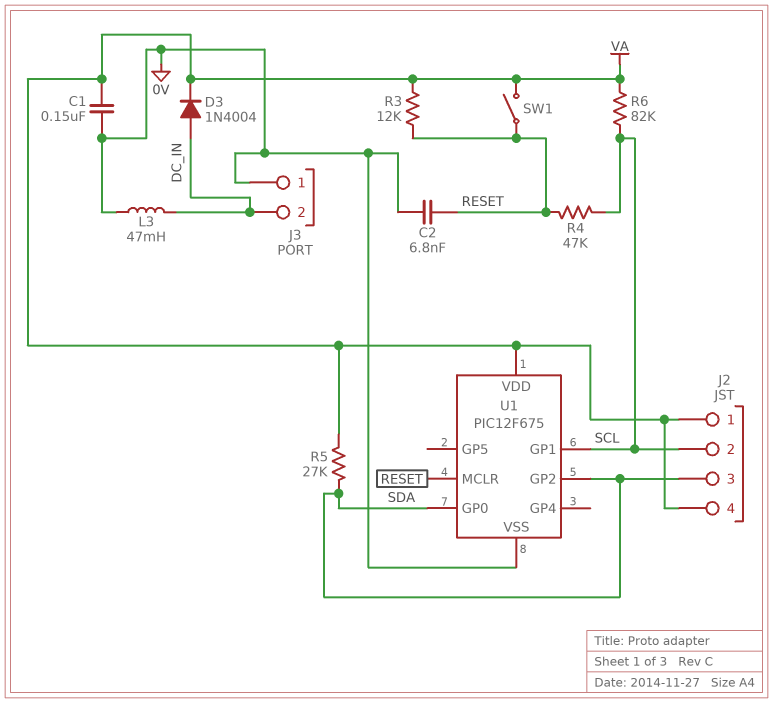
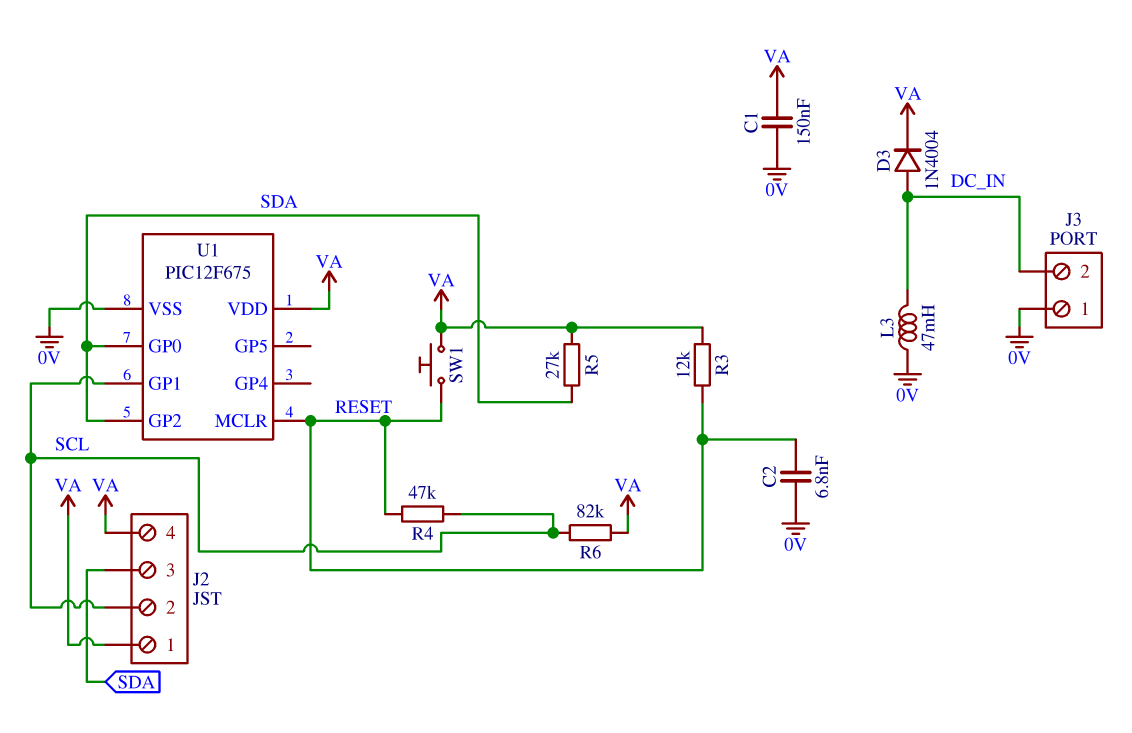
SW1: switch (RESET, VA) -> button (RESET, VA)

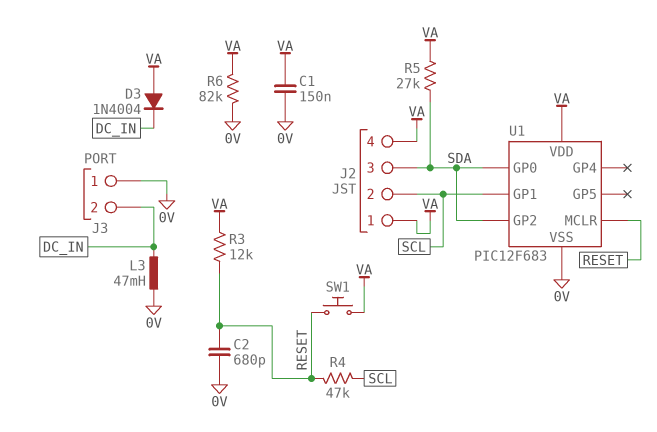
C2: 6.8nF (0V, RESET) -> 680pF (0V, RESET)
D3: diode 1N4004 (A DC_IN, K VA) -> diode 1N4004 (A VA, K DC_IN)
R6: 82k (SCL, VA) -> 82k (0V, VA)
U1: PIC12F675 -> PIC12F683

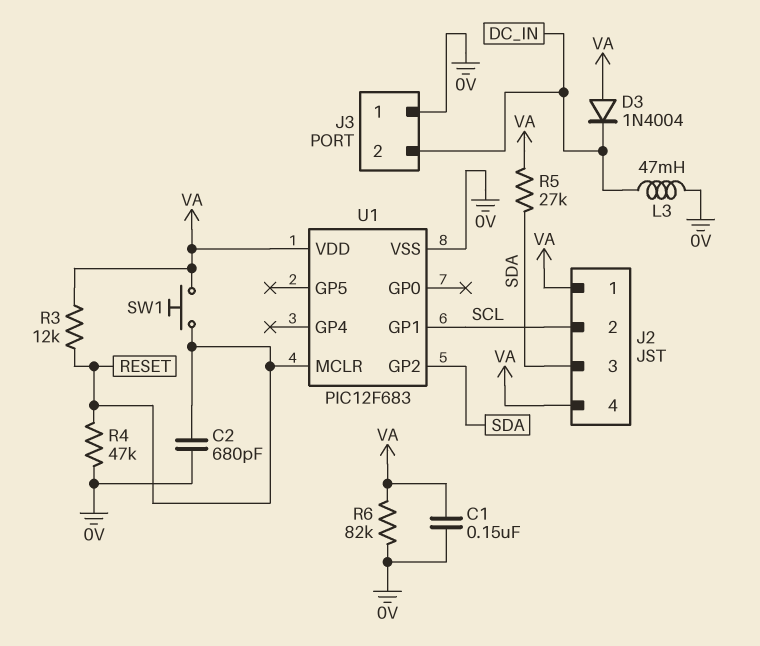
R4: 47k (RESET, SCL) -> 47k (0V, RESET)
U1 pin GP0: SDA -> none

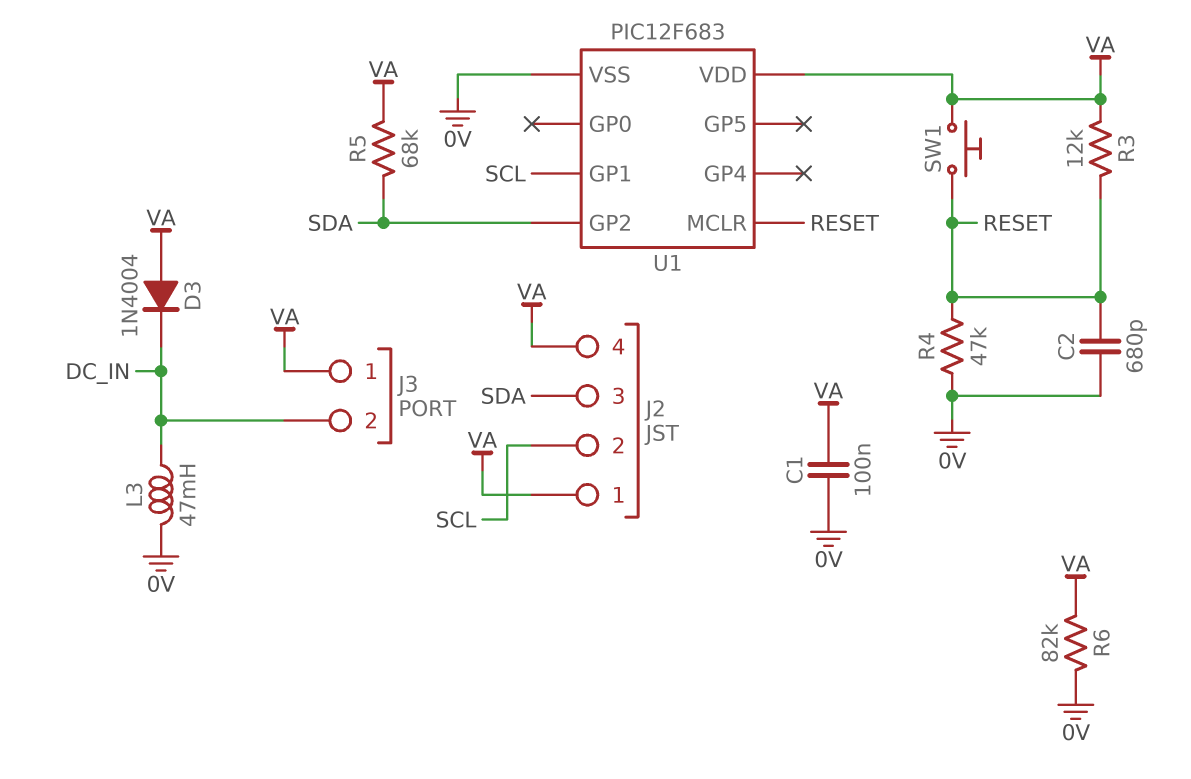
C1: 150nF (0V, VA) -> 100nF (0V, VA)
J3 pin 1: 0V -> VA
R5: 27k (SDA, VA) -> 68k (SDA, VA)

